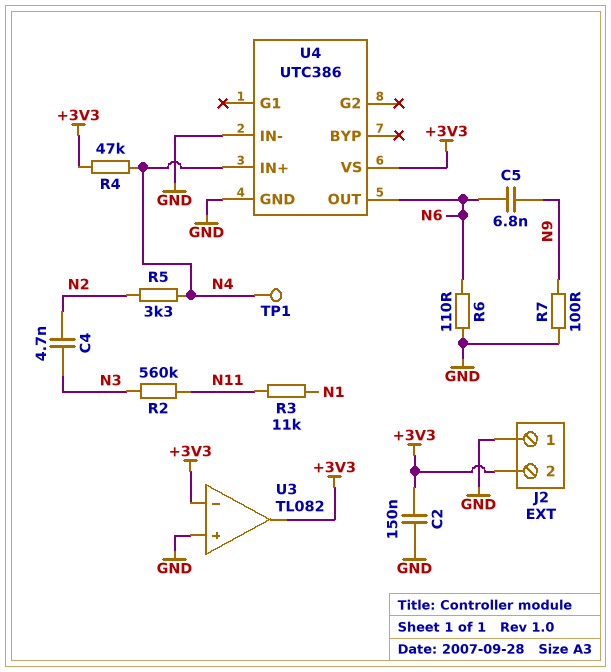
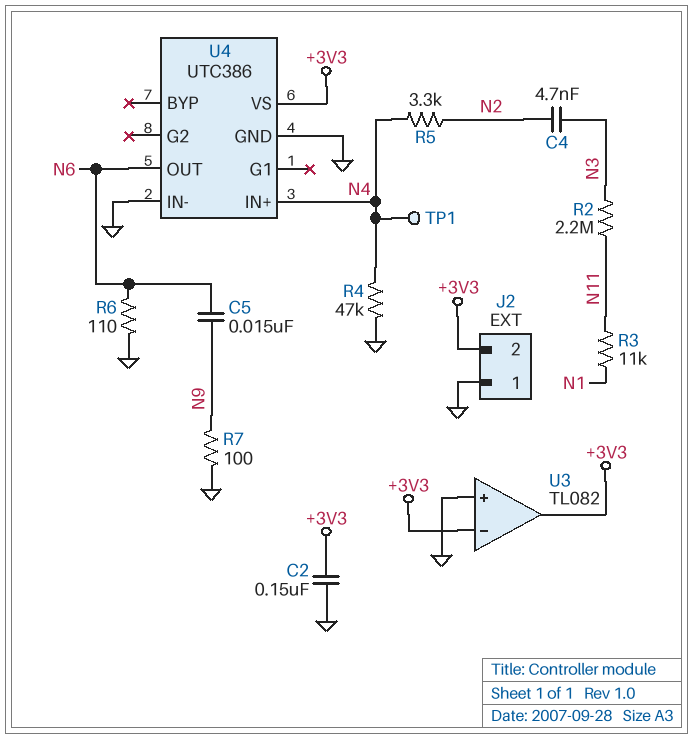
C5: 6.8nF (N6, N9) -> 15nF (N6, N9)
R2: 560k (N3, N11) -> 2.2M (N3, N11)
R4: 47k (+3V3, N4) -> 47k (GND, N4)

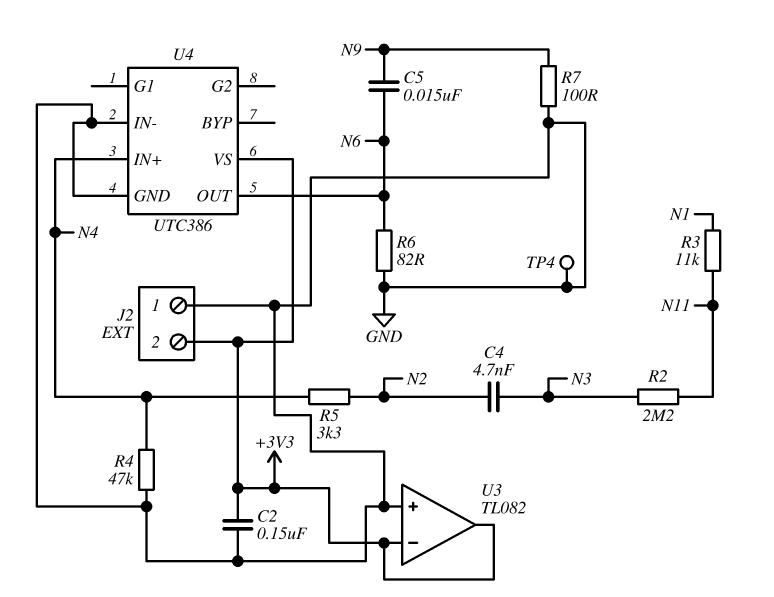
R6: 110 (GND, N6) -> 82 (GND, N6)
TP1: test point (N4) -> none
TP4: none -> test point (GND)

